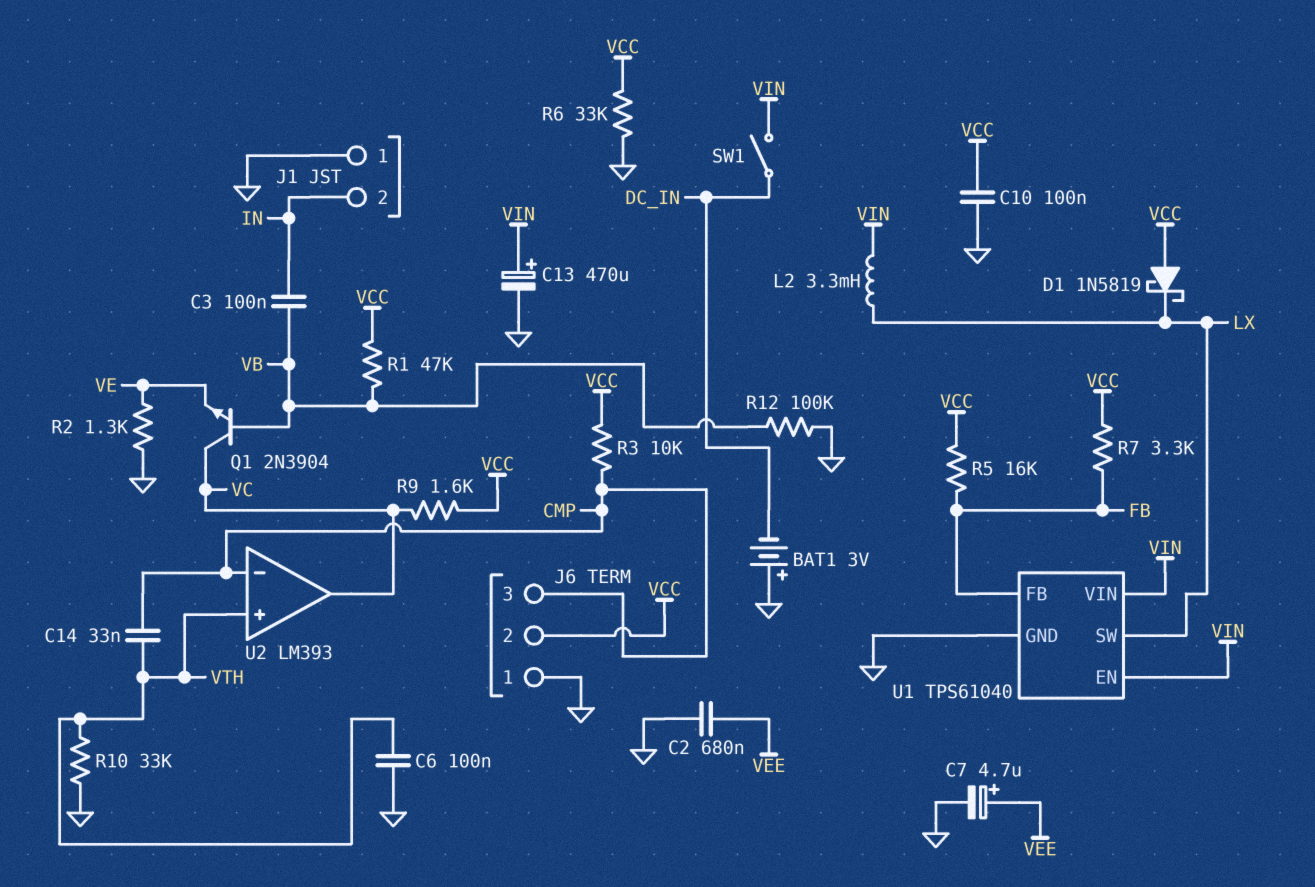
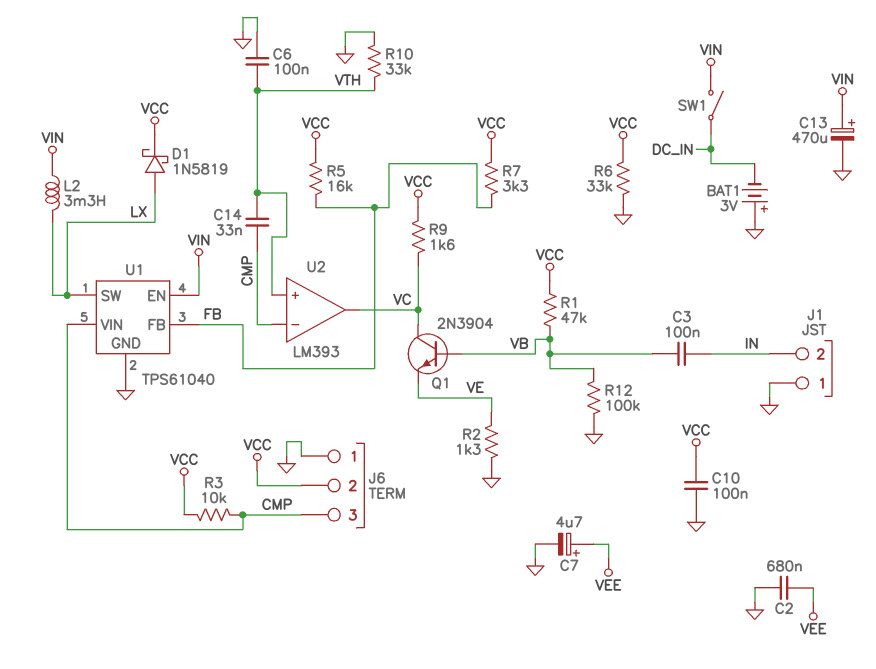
D1: schottky 1N5819 (A VCC, K LX) -> schottky 1N5819 (A LX, K VCC)
U1 pin VIN: VIN -> CMP

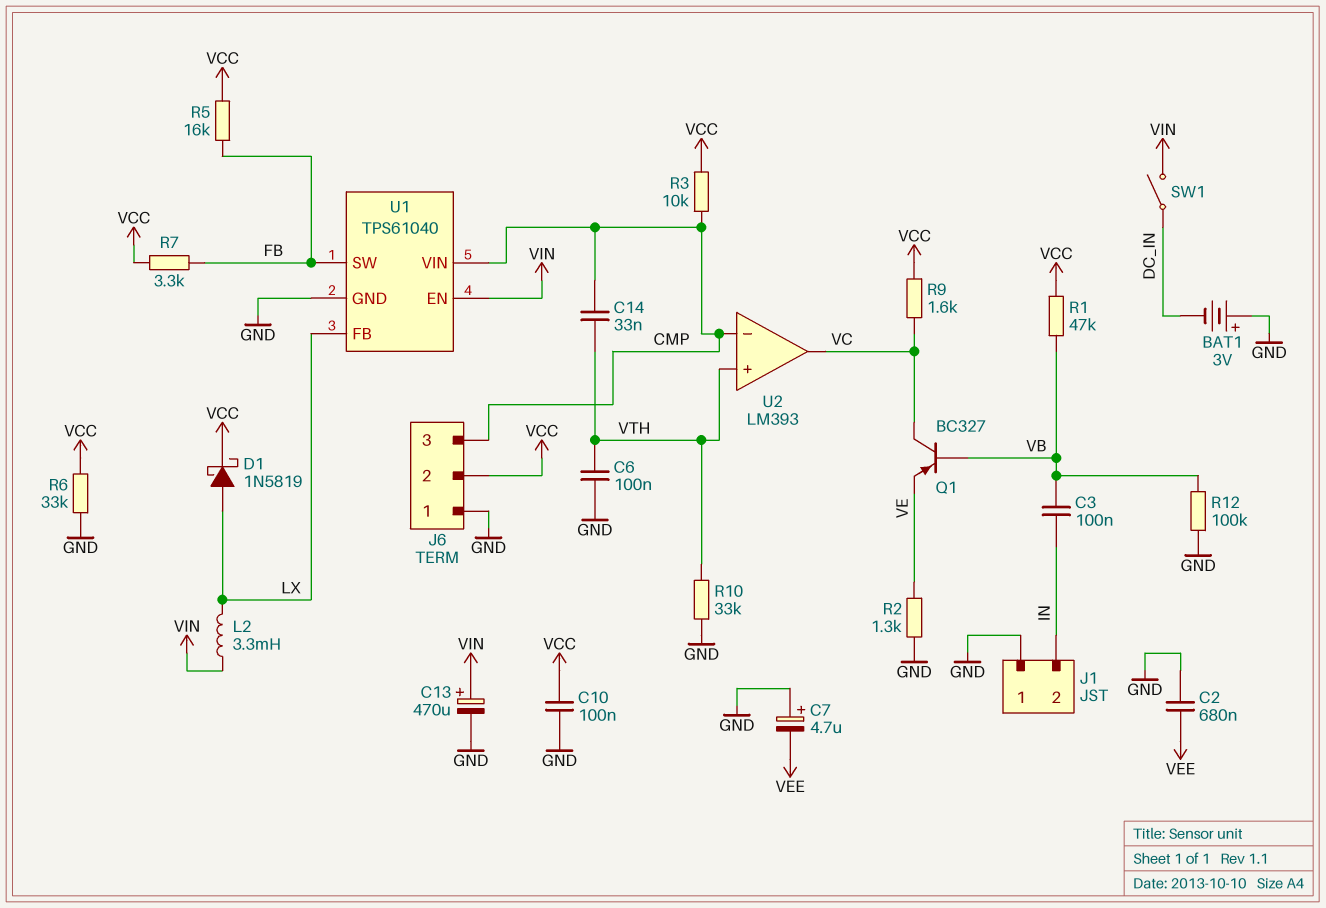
C7: 4.7uF (plus VEE, minus GND) -> 4.7uF (plus GND, minus VEE)
Q1: NPN 2N3904 (B VB, C VC, E VE) -> PNP BC327 (B VB, C VC, E VE)
U1 pin FB: FB -> LX
U1 pin SW: LX -> FB

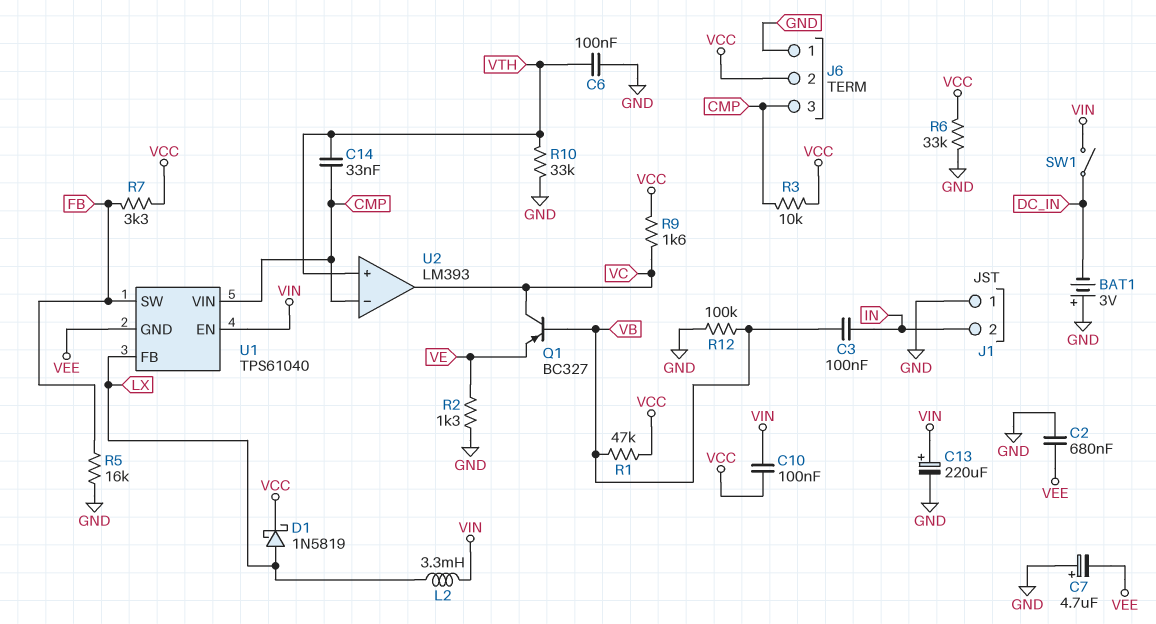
C10: 100nF (GND, VCC) -> 100nF (VCC, VIN)
C13: 470uF (plus VIN, minus GND) -> 220uF (plus VIN, minus GND)
R5: 16k (FB, VCC) -> 16k (FB, GND)
U1 pin GND: GND -> VEE

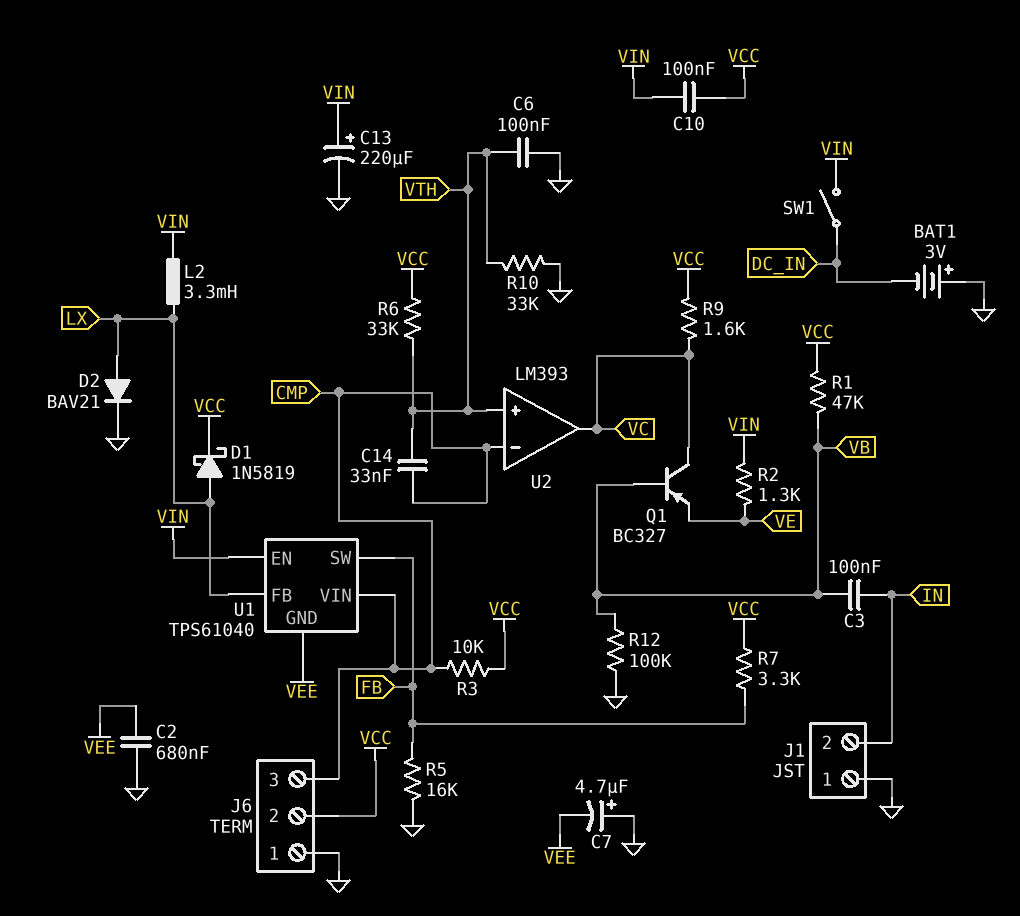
D2: none -> diode BAV21 (A LX, K GND)
R2: 1.3k (GND, VE) -> 1.3k (VE, VIN)
R6: 33k (GND, VCC) -> 33k (VCC, VTH)

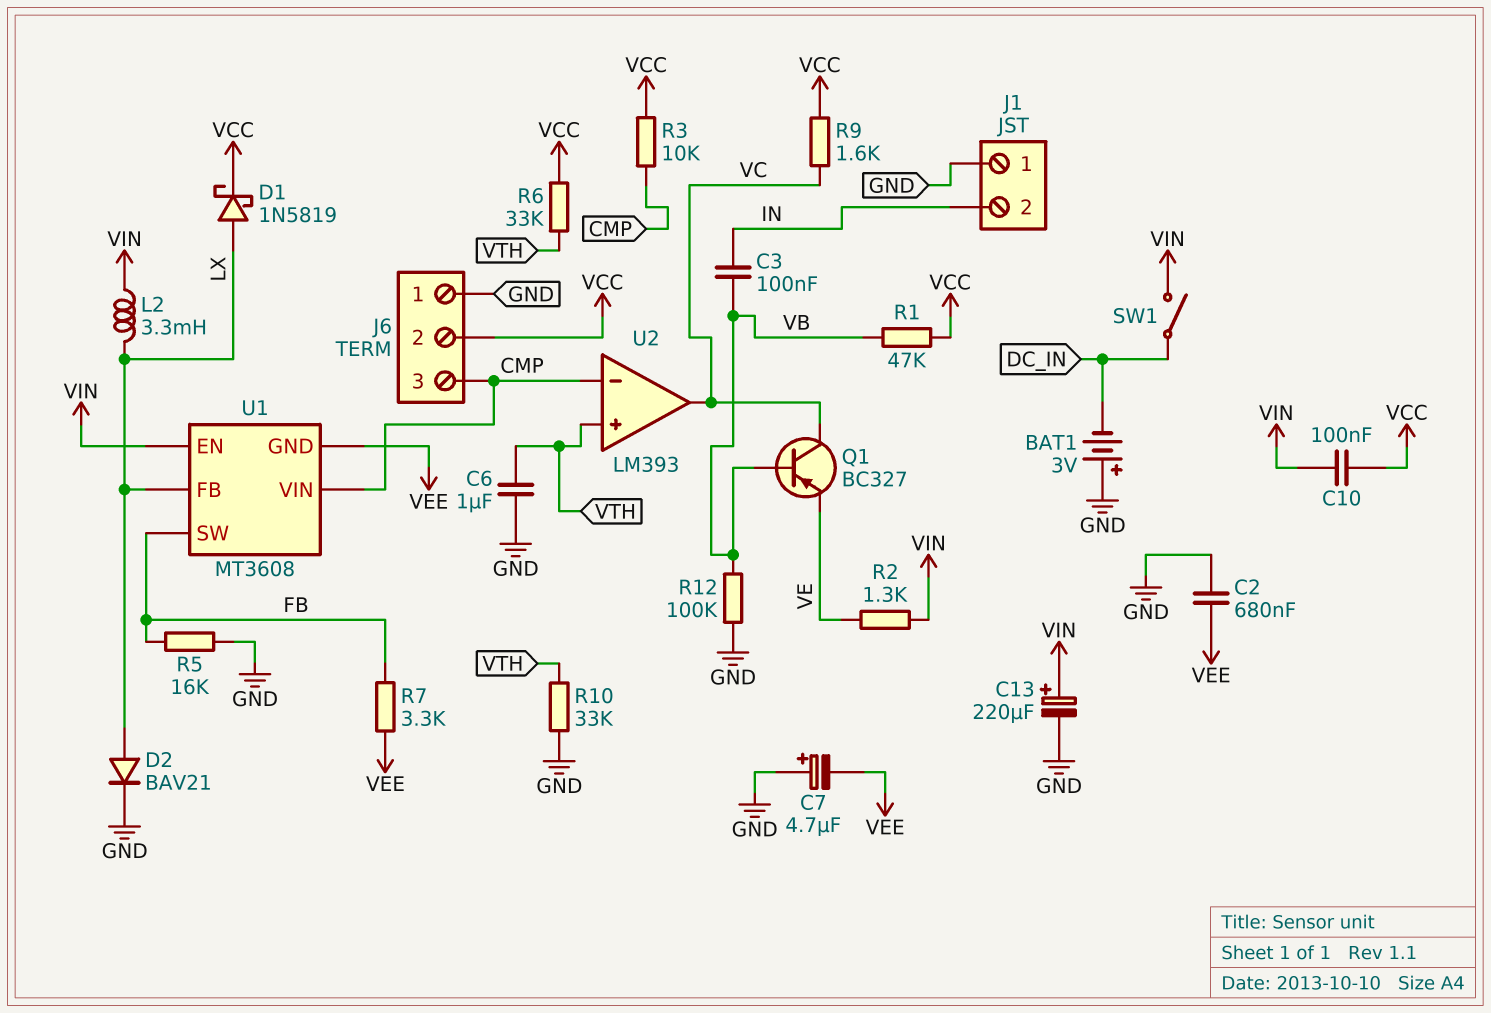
C6: 100nF (GND, VTH) -> 1uF (GND, VTH)
C14: 33nF (CMP, VTH) -> none
R7: 3.3k (FB, VCC) -> 3.3k (FB, VEE)
U1: TPS61040 -> MT3608

